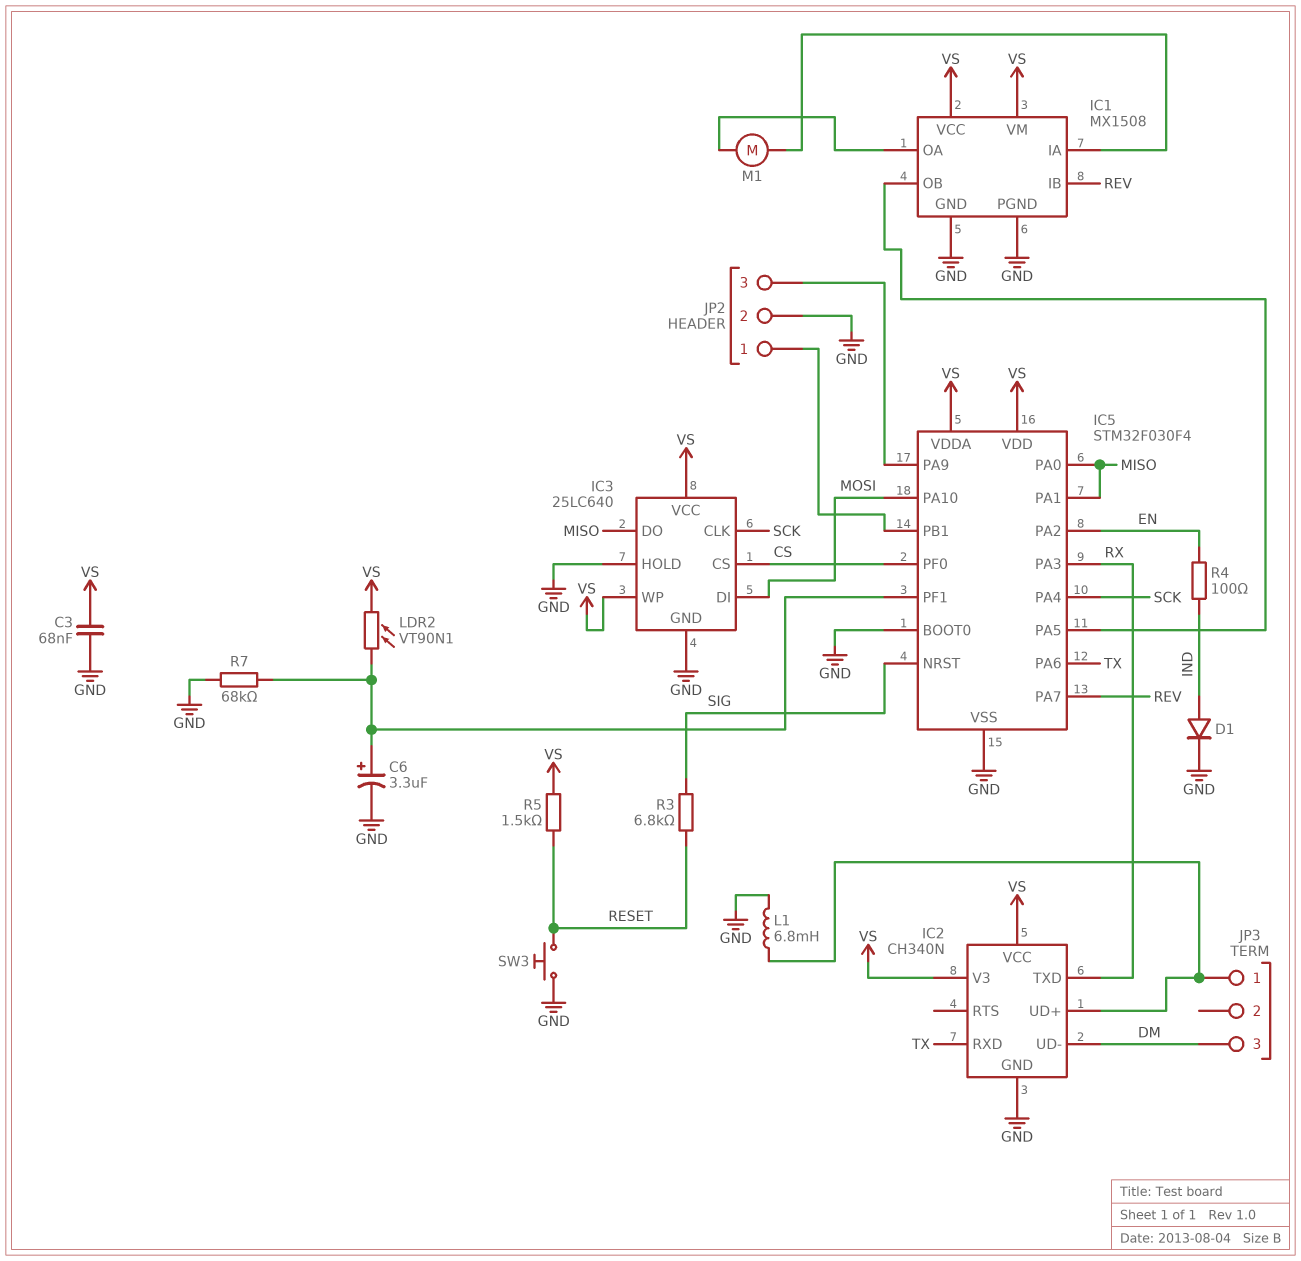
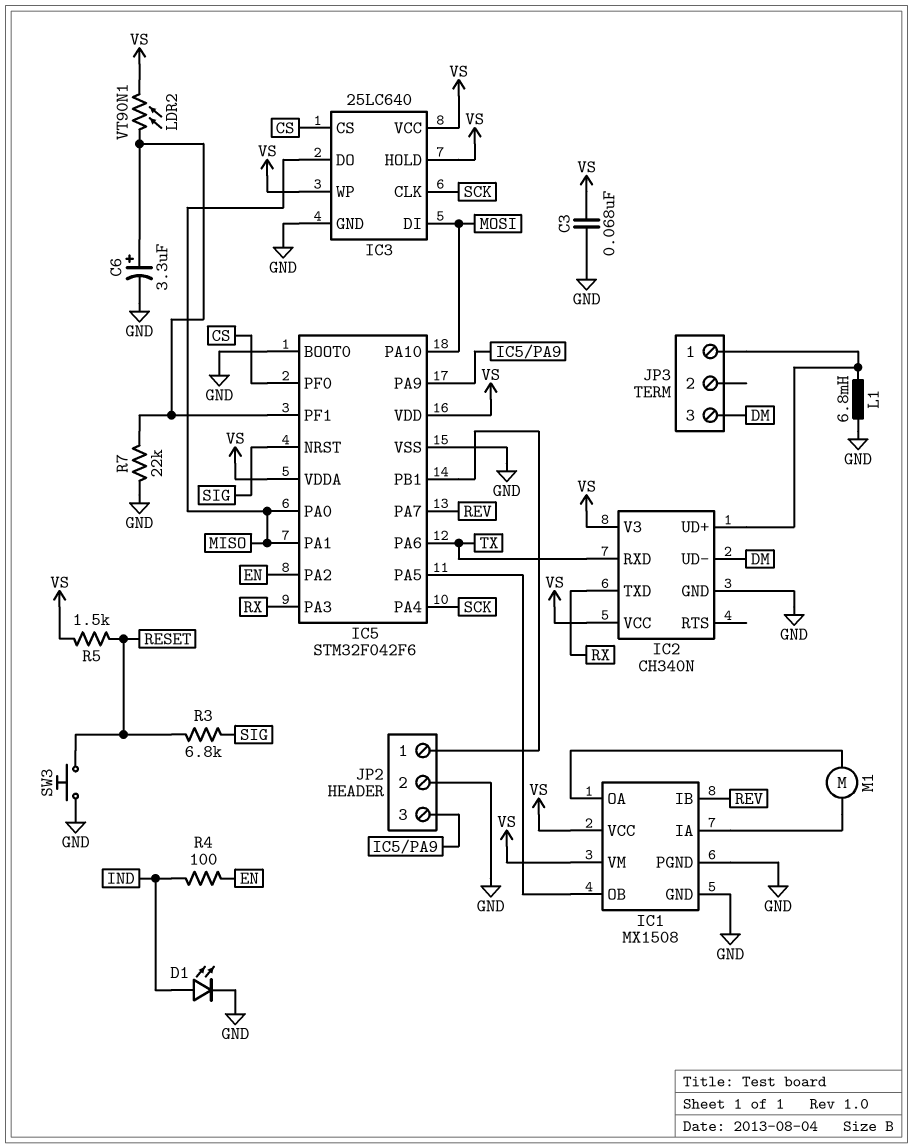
D1: diode (A IND, K GND) -> LED (A IND, K GND)
IC3 pin HOLD: GND -> VS
IC5: STM32F030F4 -> STM32F042F6
R7: 68k (GND, IC5/PF1) -> 22k (GND, IC5/PF1)

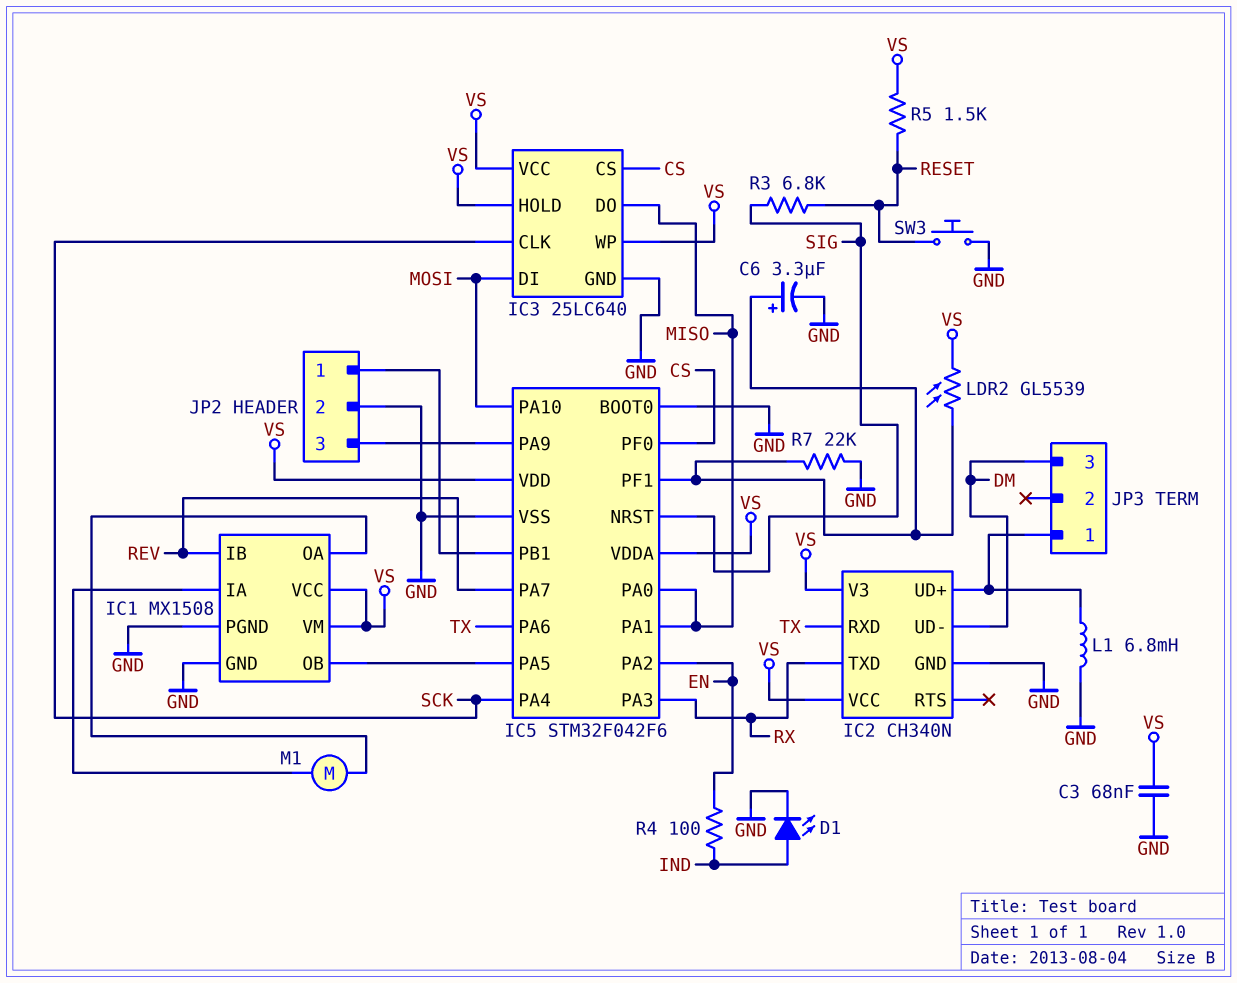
LDR2: VT90N1 (IC5/PF1, VS) -> GL5539 (IC5/PF1, VS)

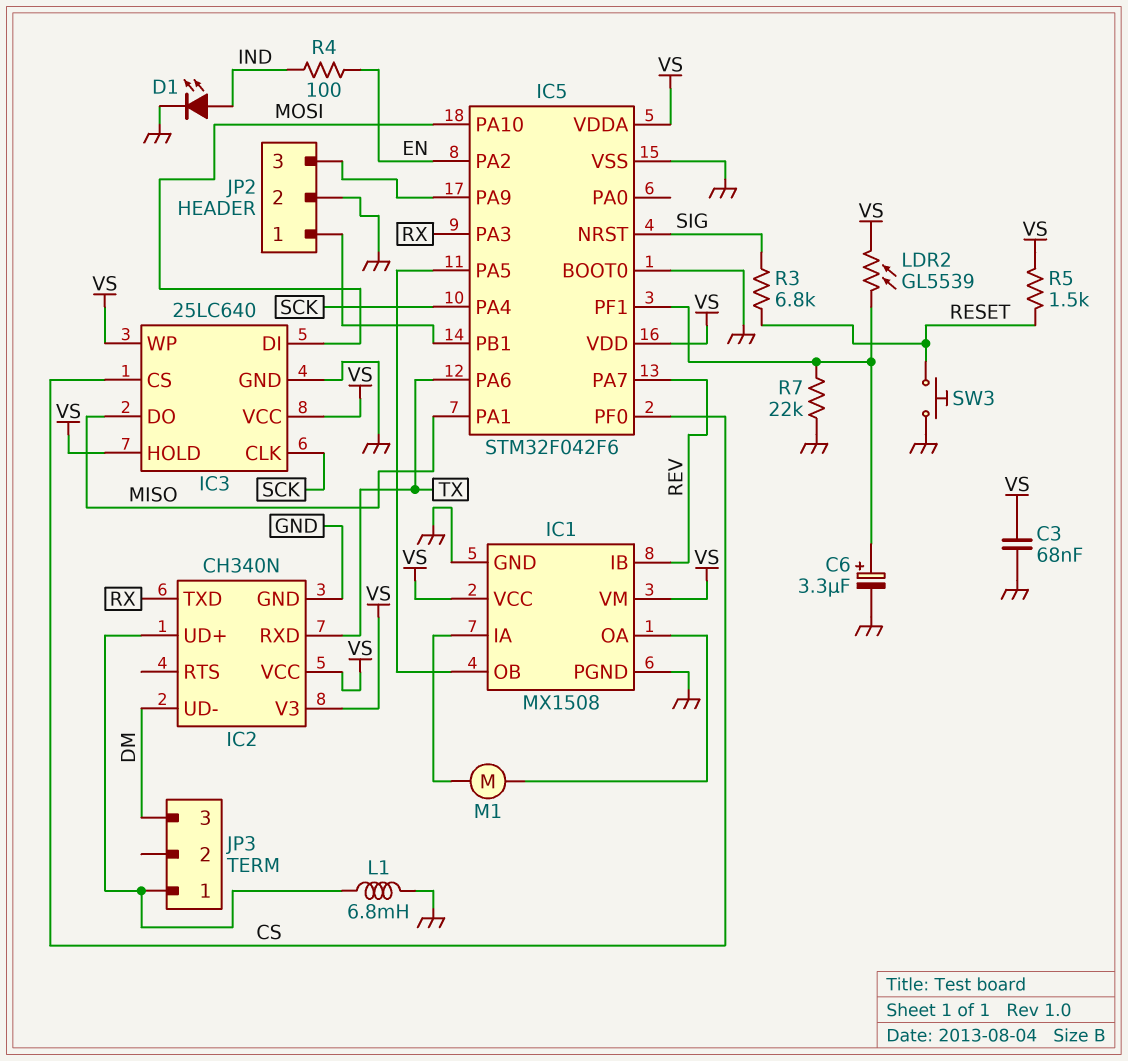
IC5 pin PA0: MISO -> none

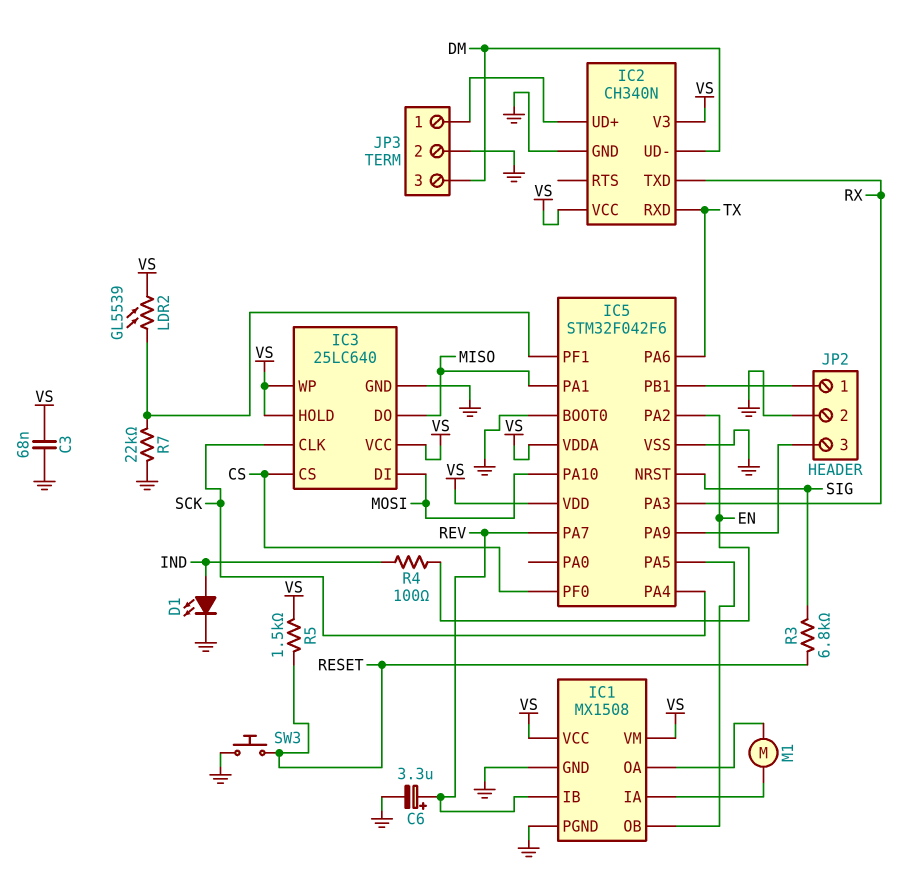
C6: 3.3uF (plus IC5/PF1, minus GND) -> 3.3uF (plus REV, minus GND)
JP3 pin 2: none -> GND
L1: 6.8mH (GND, IC2/UD+) -> none

